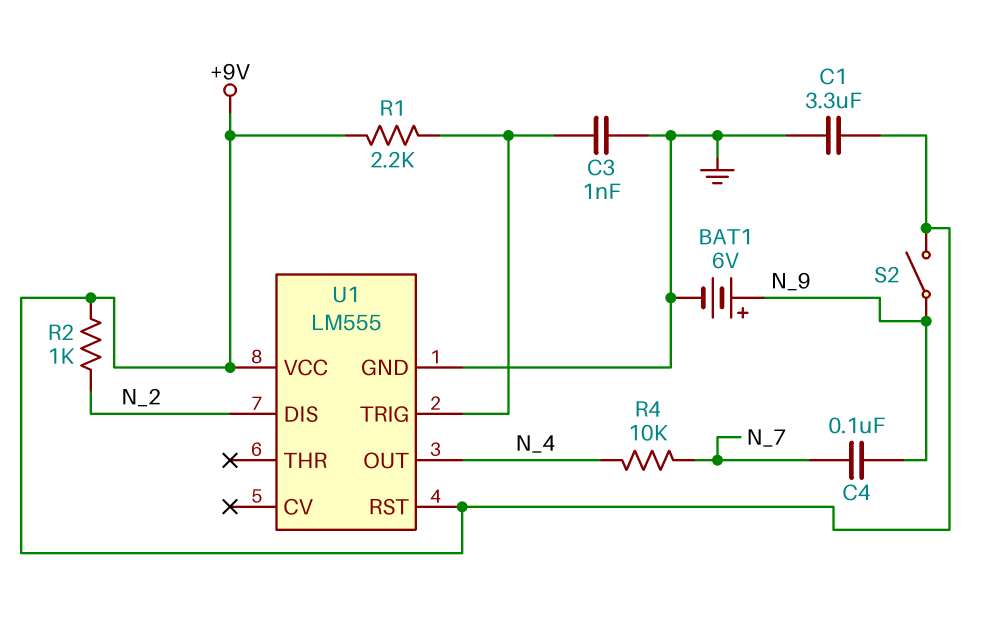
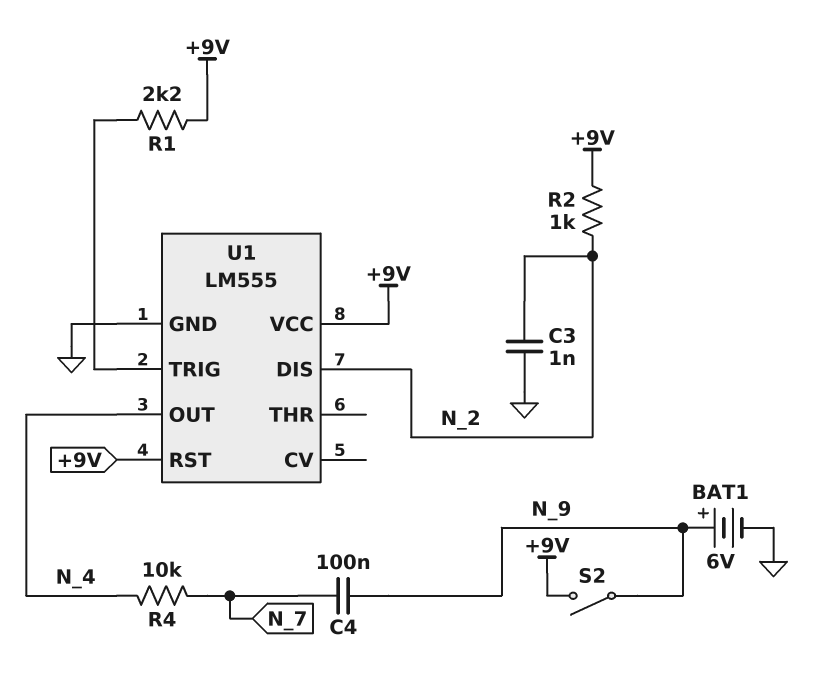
C1: 3.3uF (+9V, GND) -> none
C3: 1nF (GND, U1/TRIG) -> 1nF (GND, N_2)

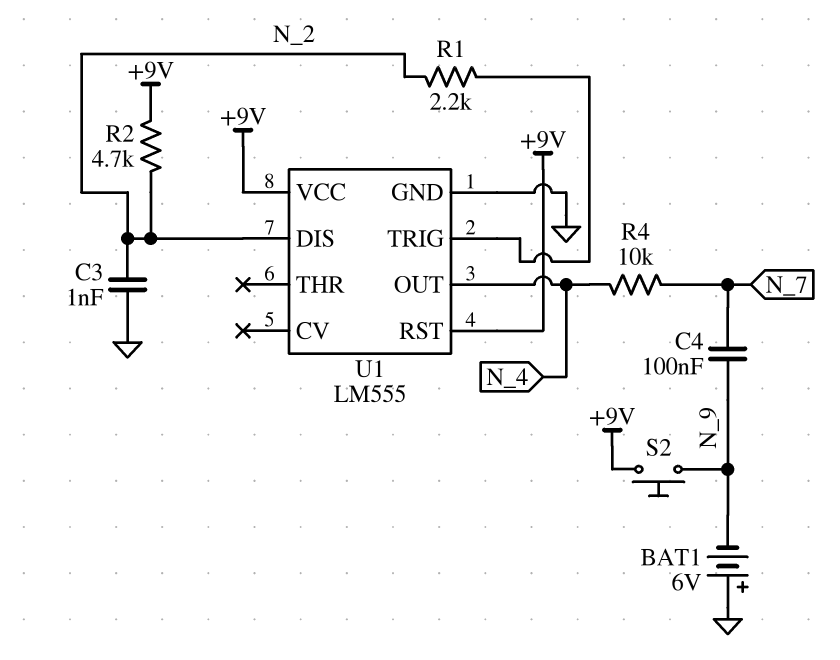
BAT1: 6V (plus N_9, minus GND) -> 6V (plus GND, minus N_9)
R1: 2.2k (+9V, U1/TRIG) -> 2.2k (N_2, U1/TRIG)
R2: 1k (+9V, N_2) -> 4.7k (+9V, N_2)
S2: switch (+9V, N_9) -> button (+9V, N_9)

